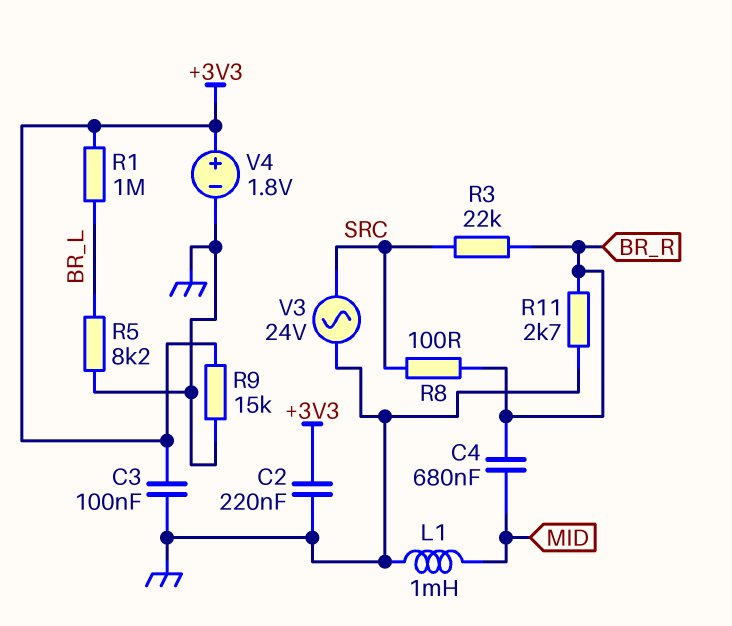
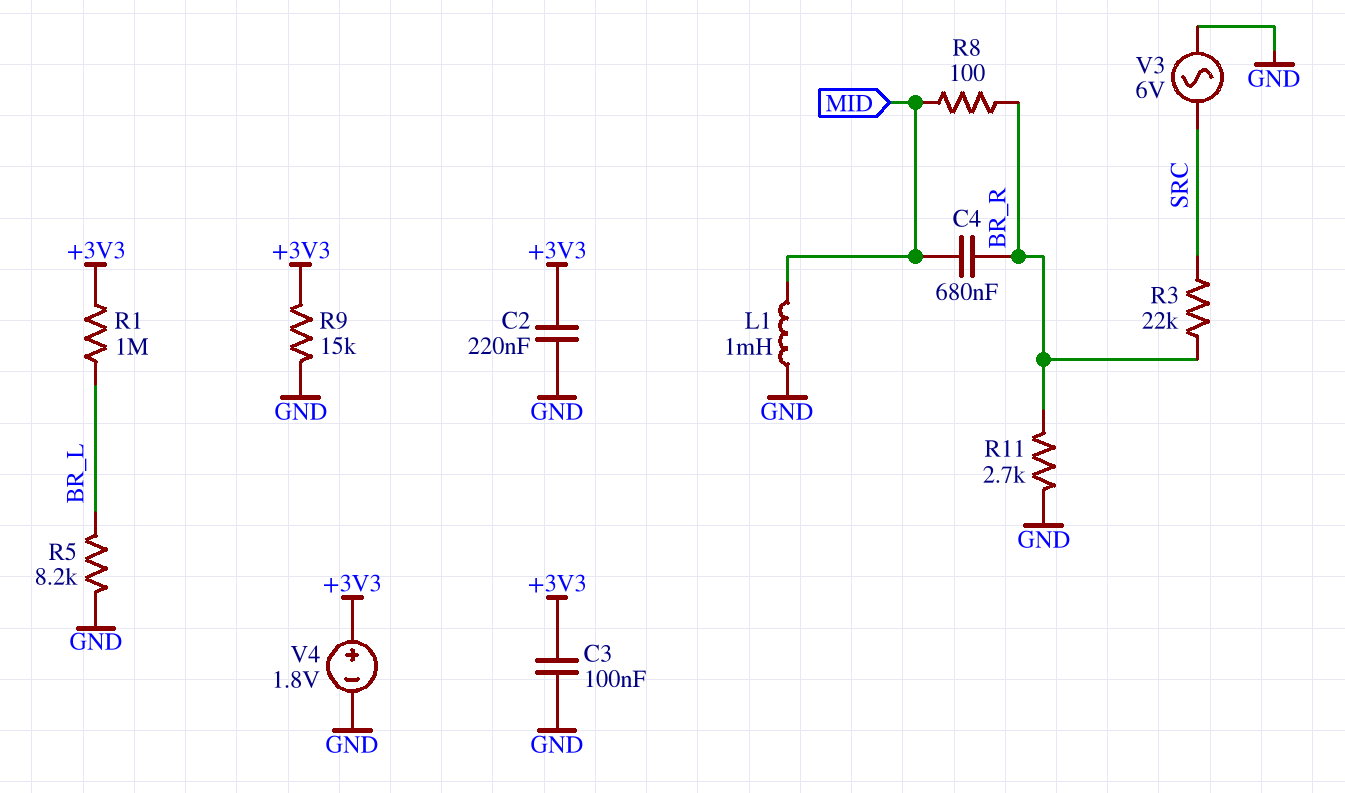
R8: 100 (BR_R, SRC) -> 100 (BR_R, MID)
V3: AC 24V (GND, SRC) -> AC 6V (GND, SRC)

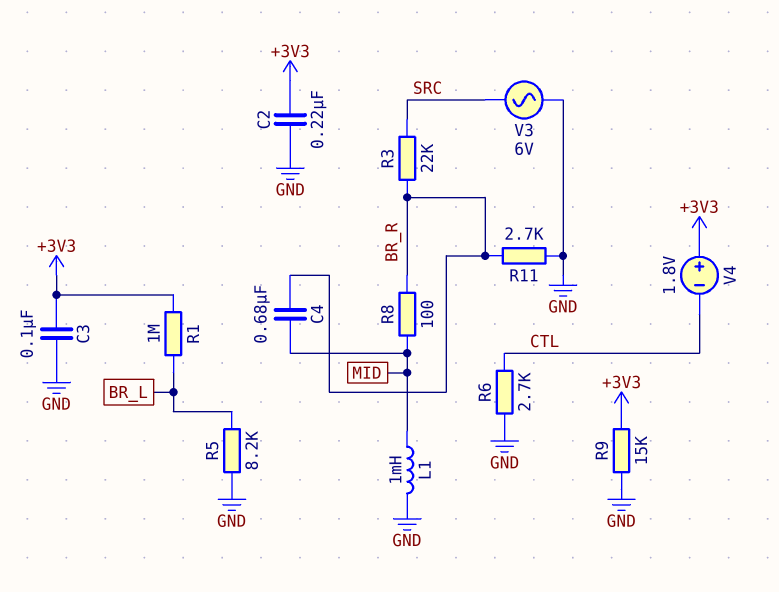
R6: none -> 2.7k (CTL, GND)
V4: 1.8V (plus +3V3, minus GND) -> 1.8V (plus +3V3, minus CTL)

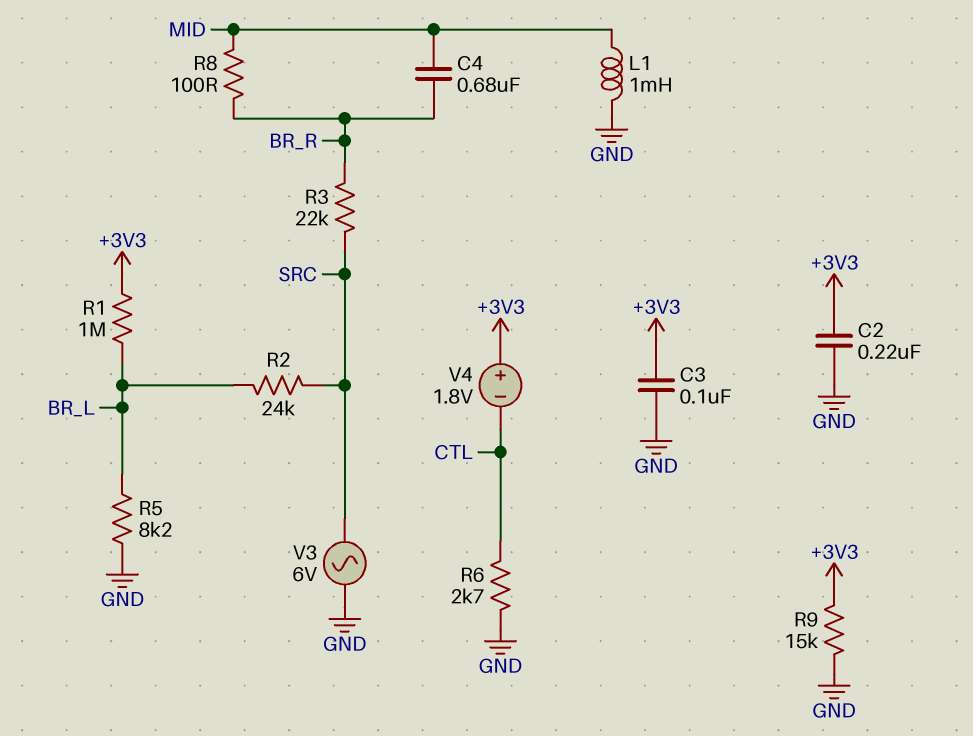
R2: none -> 24k (BR_L, SRC)
R11: 2.7k (BR_R, GND) -> none

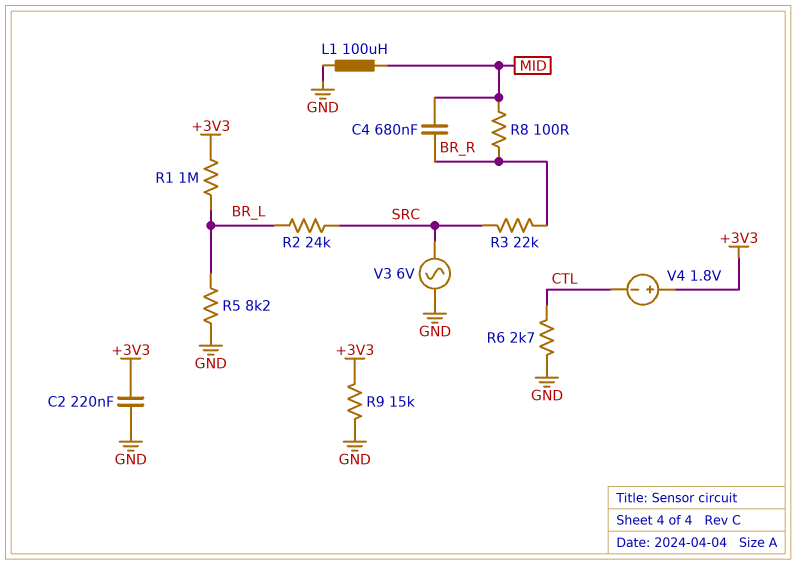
C3: 100nF (+3V3, GND) -> none
L1: 1mH (GND, MID) -> 100uH (GND, MID)

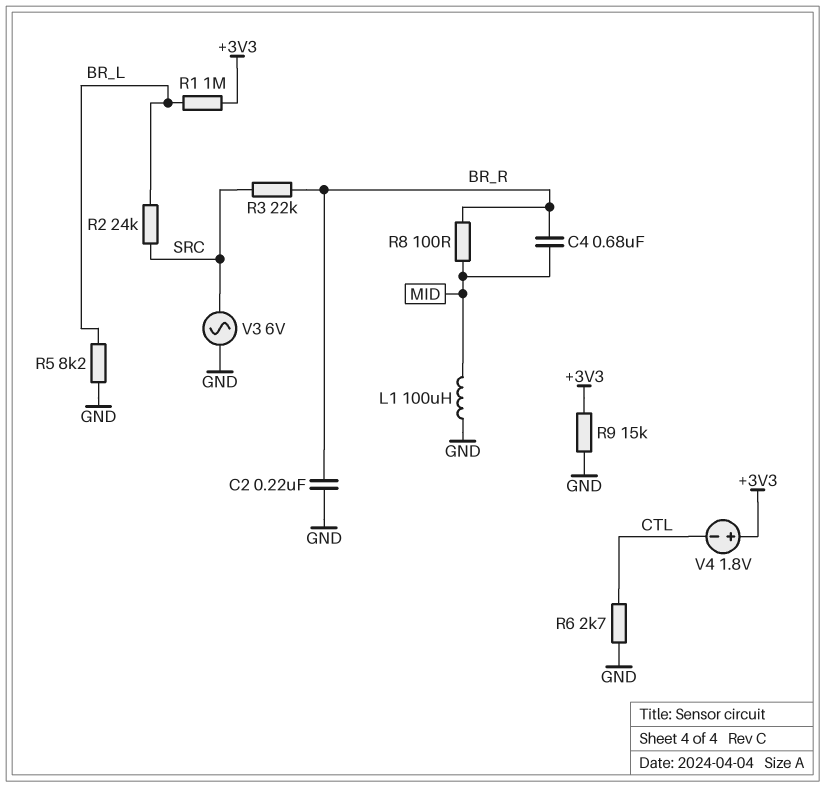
C2: 220nF (+3V3, GND) -> 220nF (BR_R, GND)

